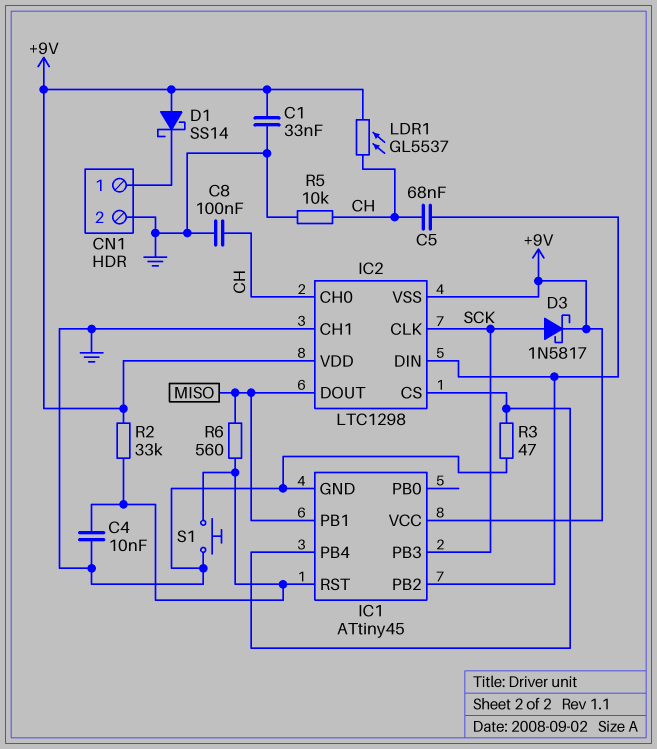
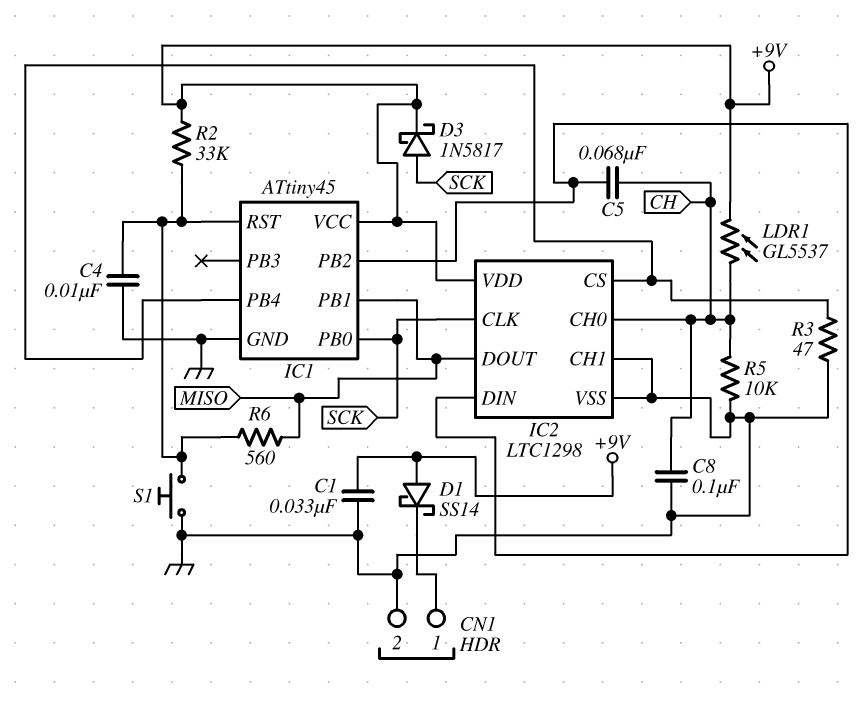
IC1 pin PB0: none -> SCK
IC1 pin PB3: SCK -> none
IC2 pin VSS: +9V -> GND

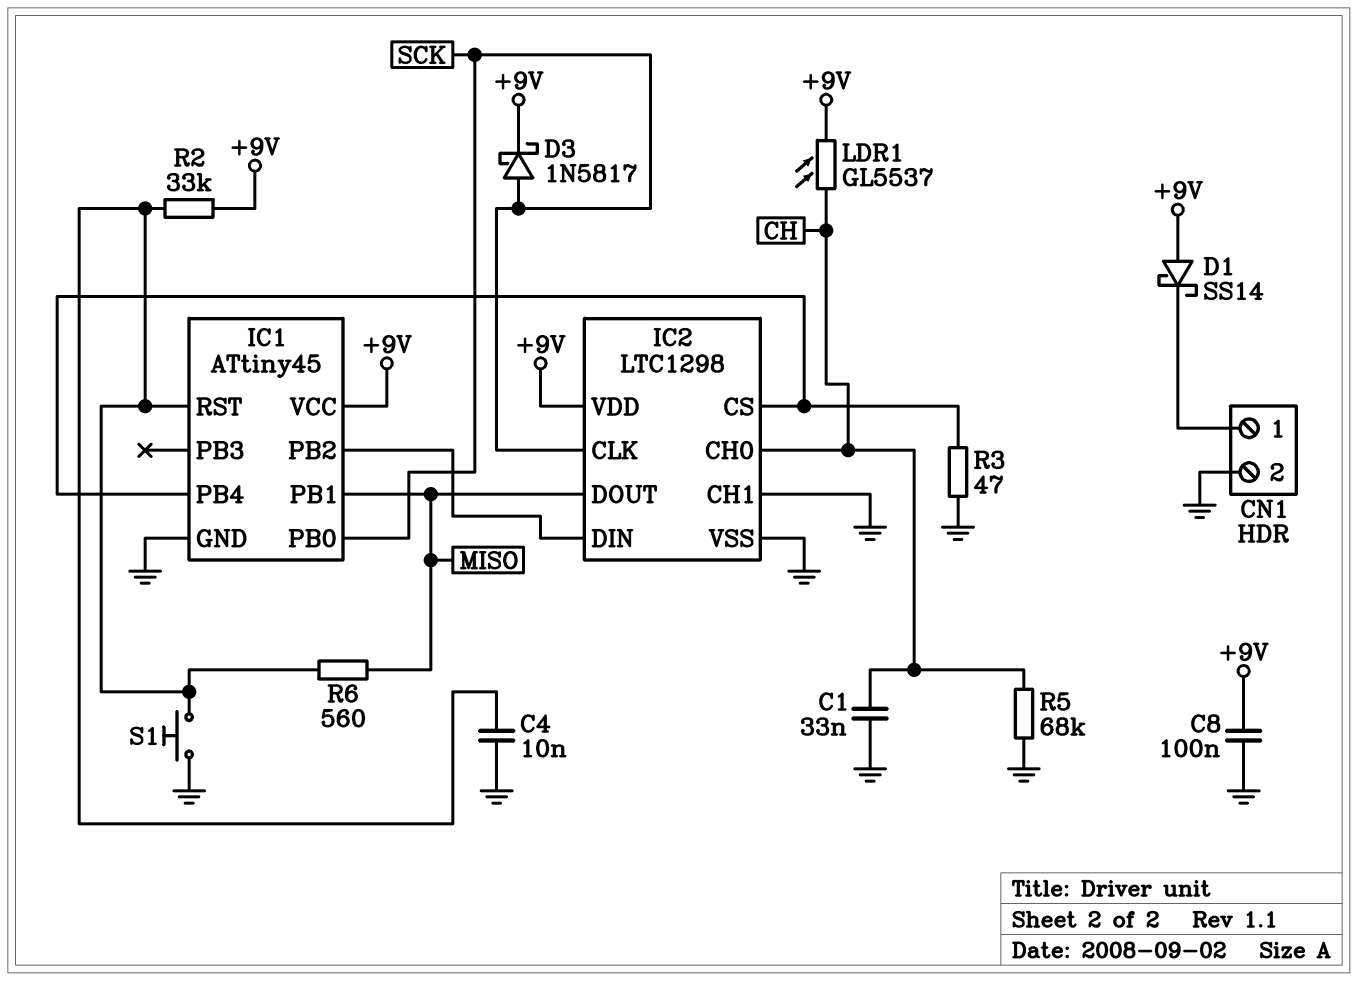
C1: 33nF (+9V, GND) -> 33nF (CH, GND)
C5: 68nF (CH, IC1/PB2) -> none
C8: 100nF (CH, GND) -> 100nF (+9V, GND)
R5: 10k (CH, GND) -> 68k (CH, GND)

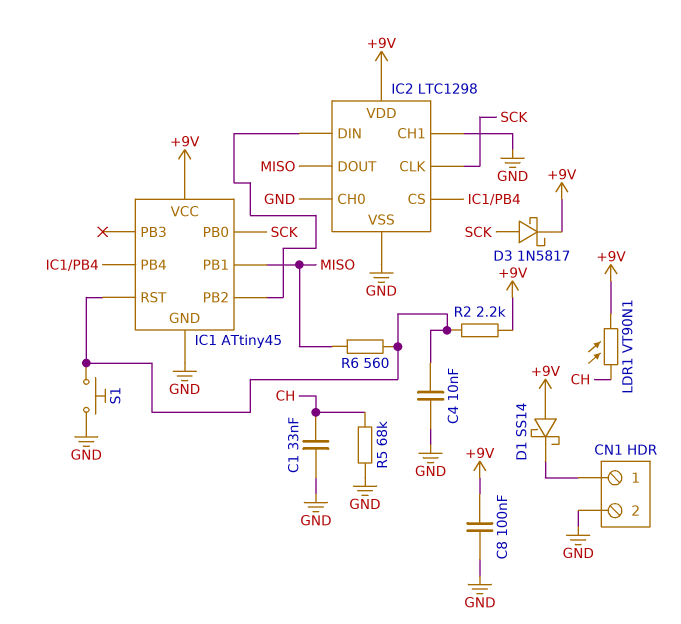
IC2 pin CH0: CH -> GND
LDR1: GL5537 (+9V, CH) -> VT90N1 (+9V, CH)
R2: 33k (+9V, IC1/RST) -> 2.2k (+9V, IC1/RST)
R3: 47 (GND, IC1/PB4) -> none

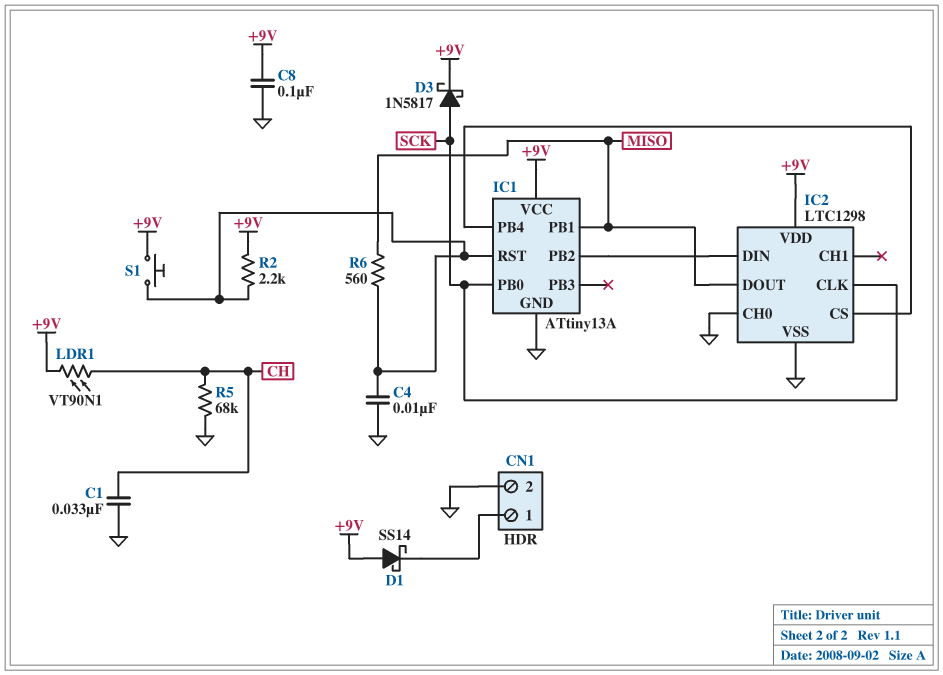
IC1: ATtiny45 -> ATtiny13A
IC2 pin CH1: GND -> none
S1: button (GND, IC1/RST) -> button (+9V, IC1/RST)

